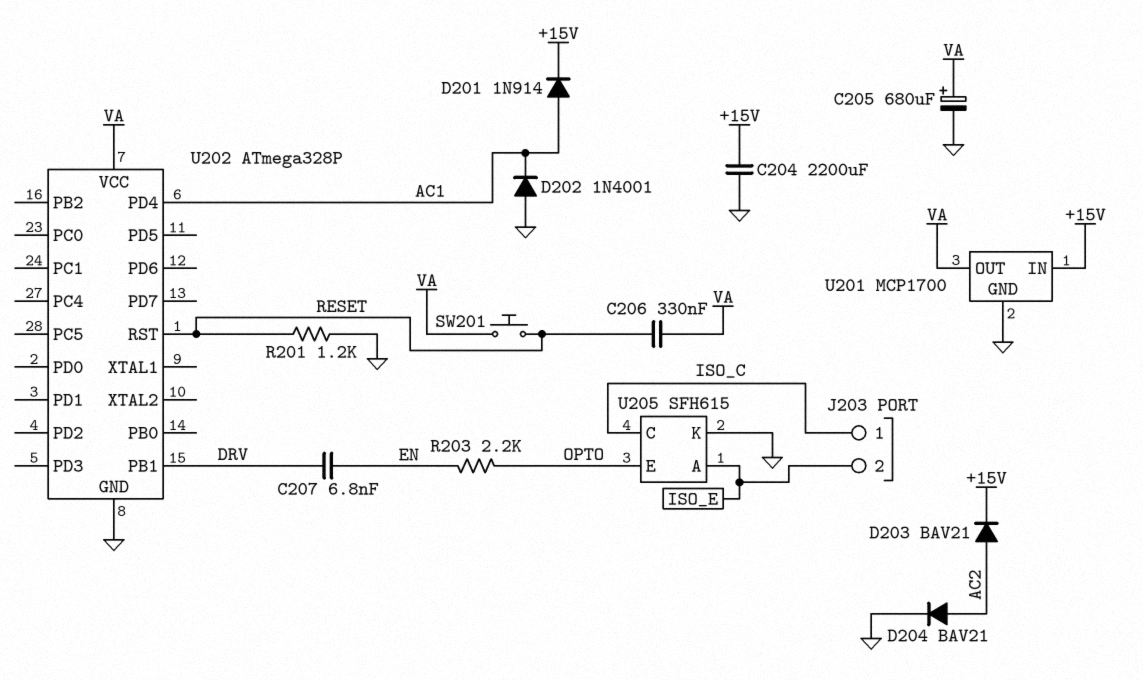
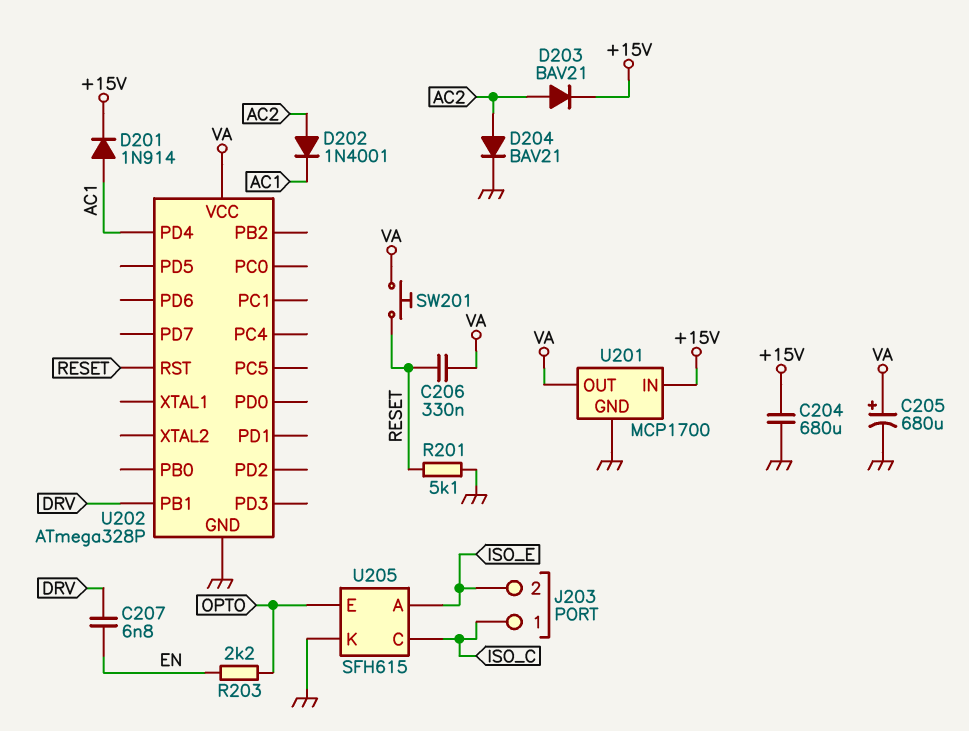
C204: 2200uF (+15V, GND) -> 680uF (+15V, GND)
D202: diode 1N4001 (A GND, K AC1) -> diode 1N4001 (A AC2, K AC1)
R201: 1.2k (GND, RESET) -> 5.1k (GND, RESET)

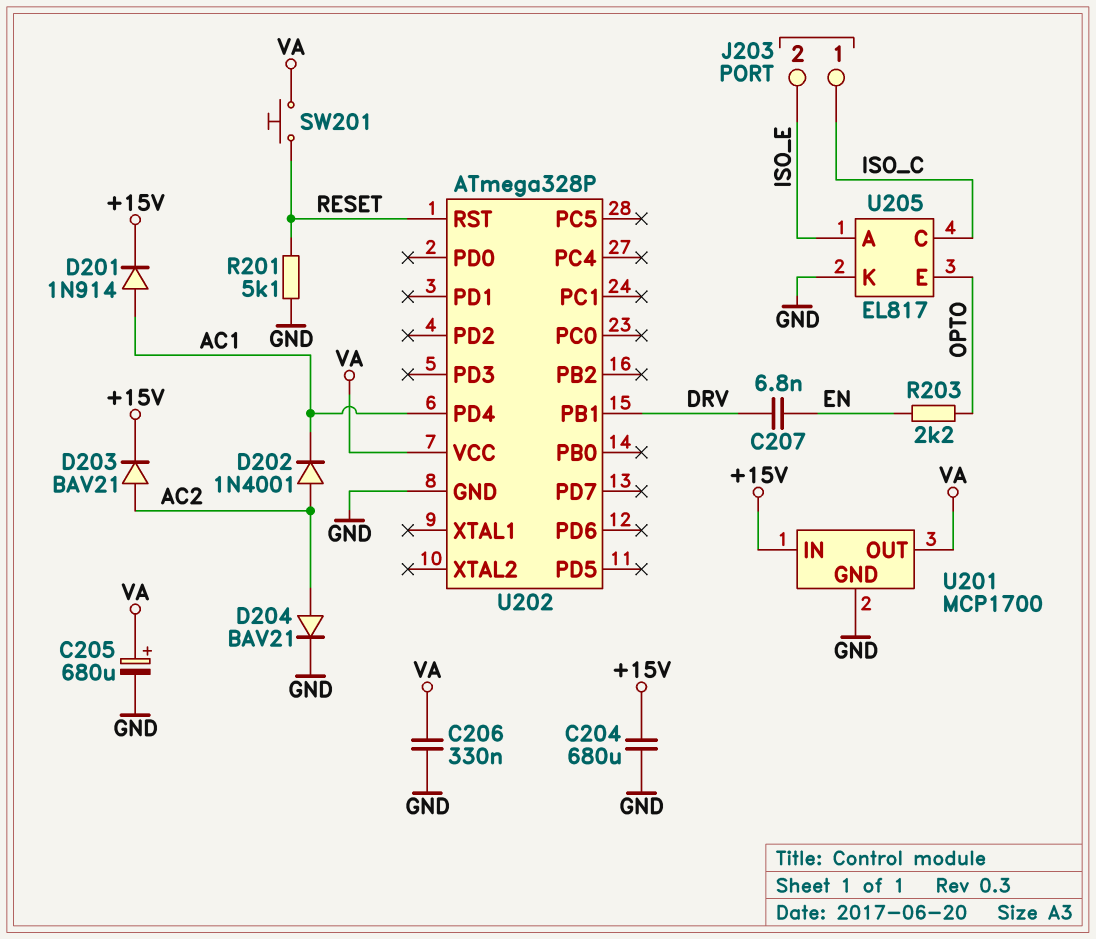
C206: 330nF (RESET, VA) -> 330nF (GND, VA)
U205: SFH615 -> EL817

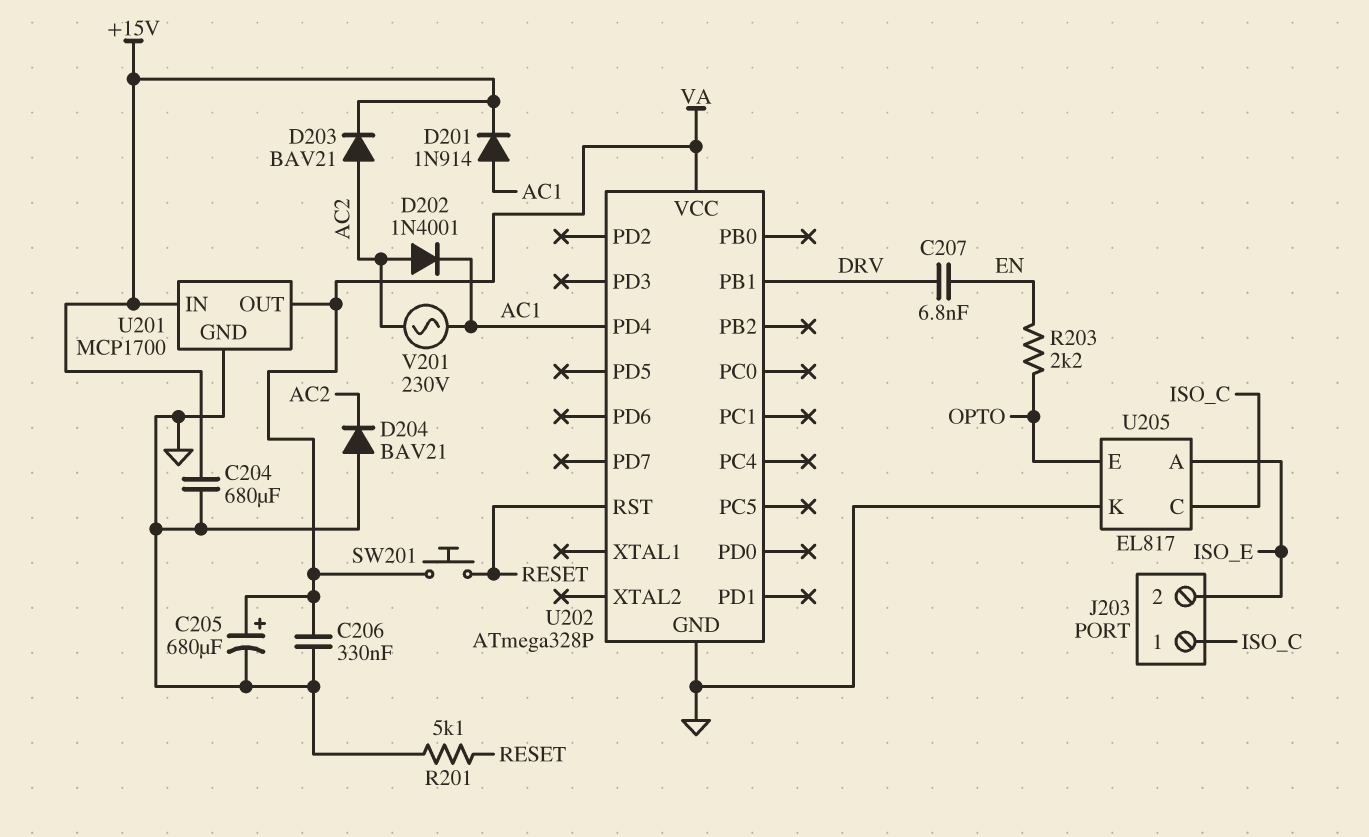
D204: diode BAV21 (A AC2, K GND) -> diode BAV21 (A GND, K AC2)
V201: none -> AC 230V (AC1, AC2)

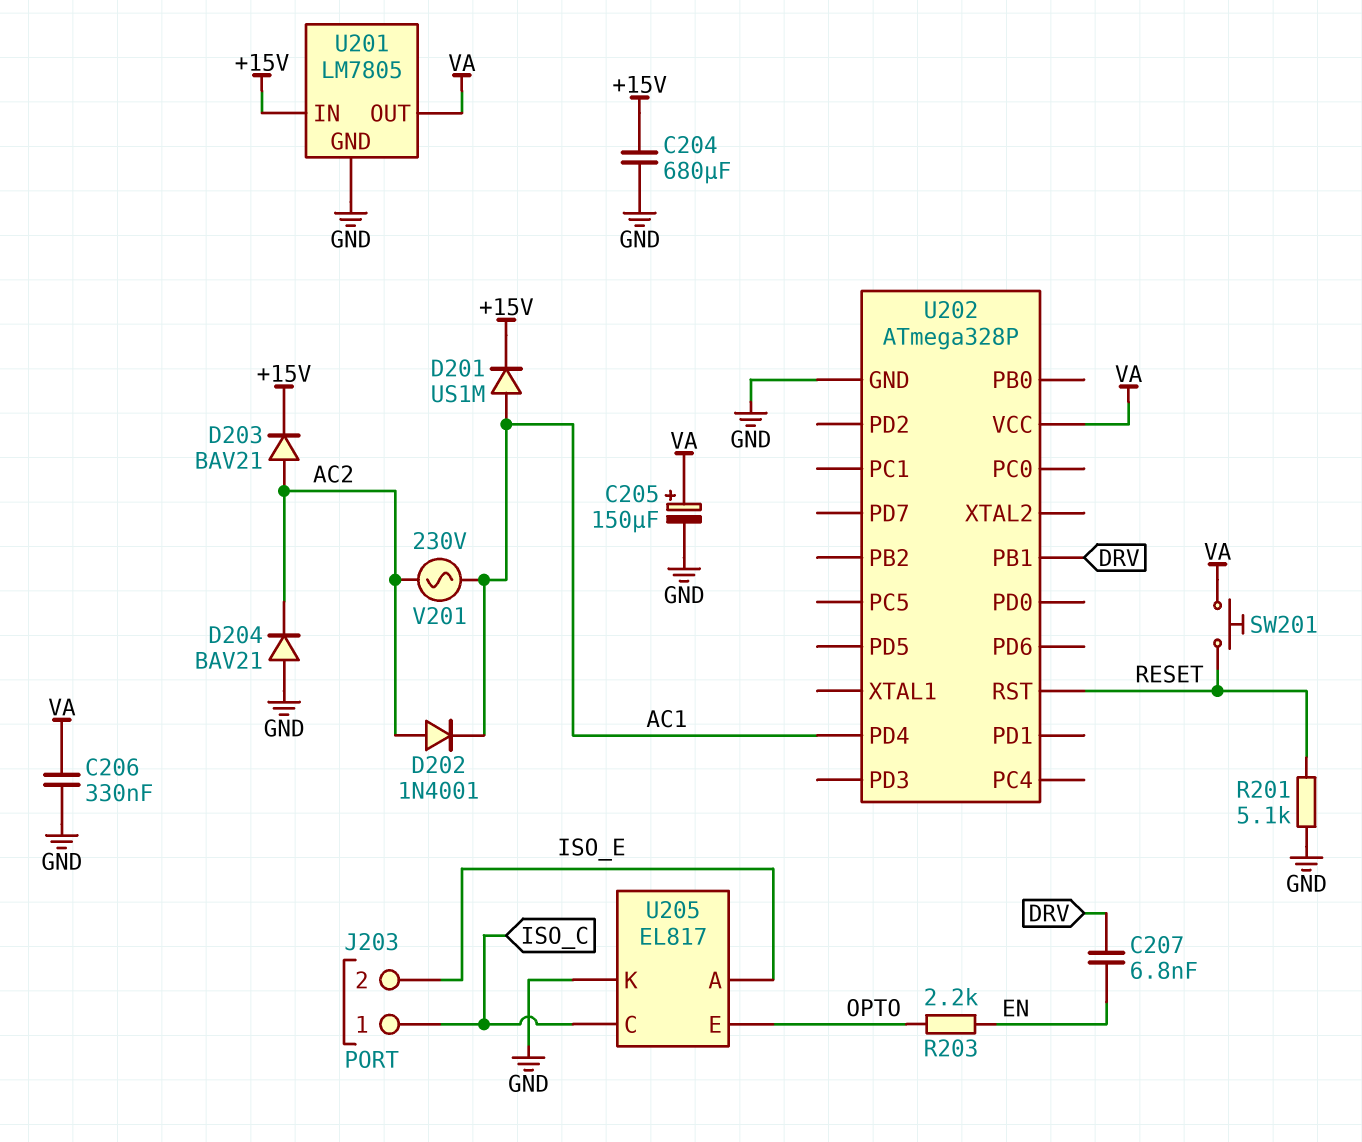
C205: 680uF (plus VA, minus GND) -> 150uF (plus VA, minus GND)
D201: diode 1N914 (A AC1, K +15V) -> diode US1M (A AC1, K +15V)
U201: MCP1700 -> LM7805

